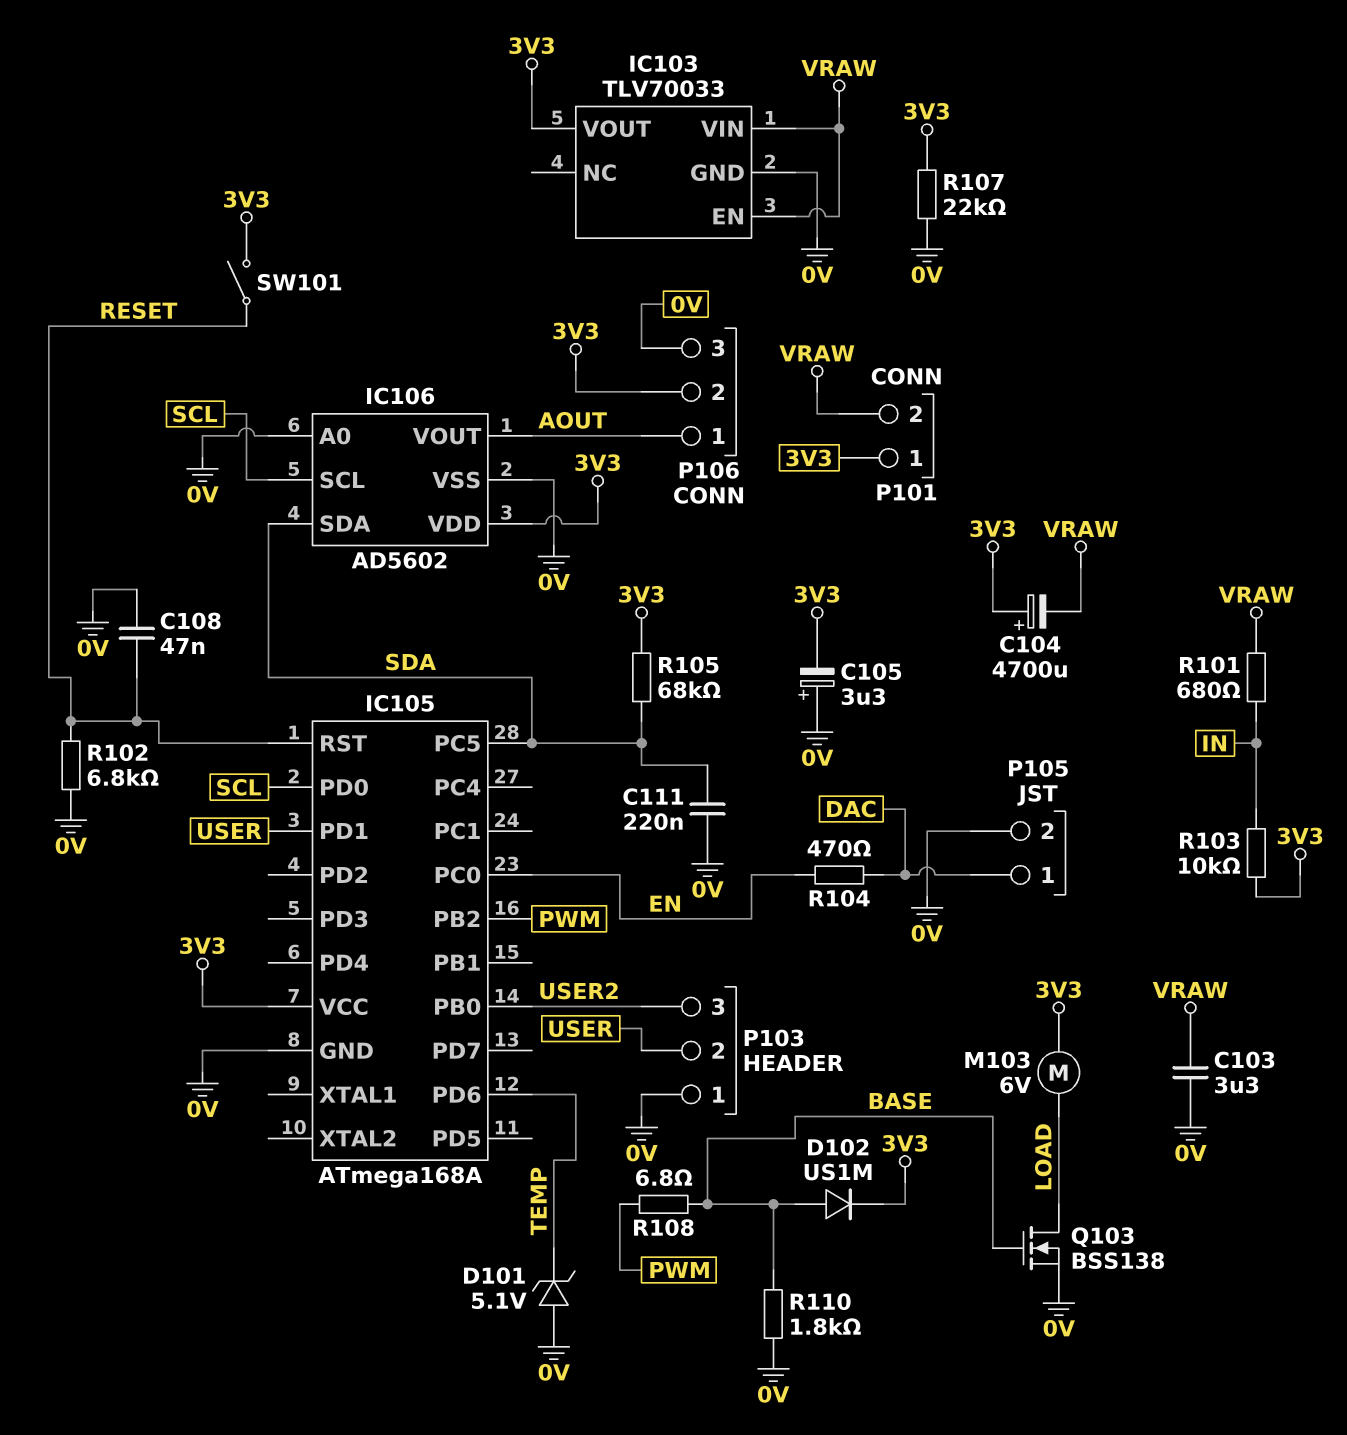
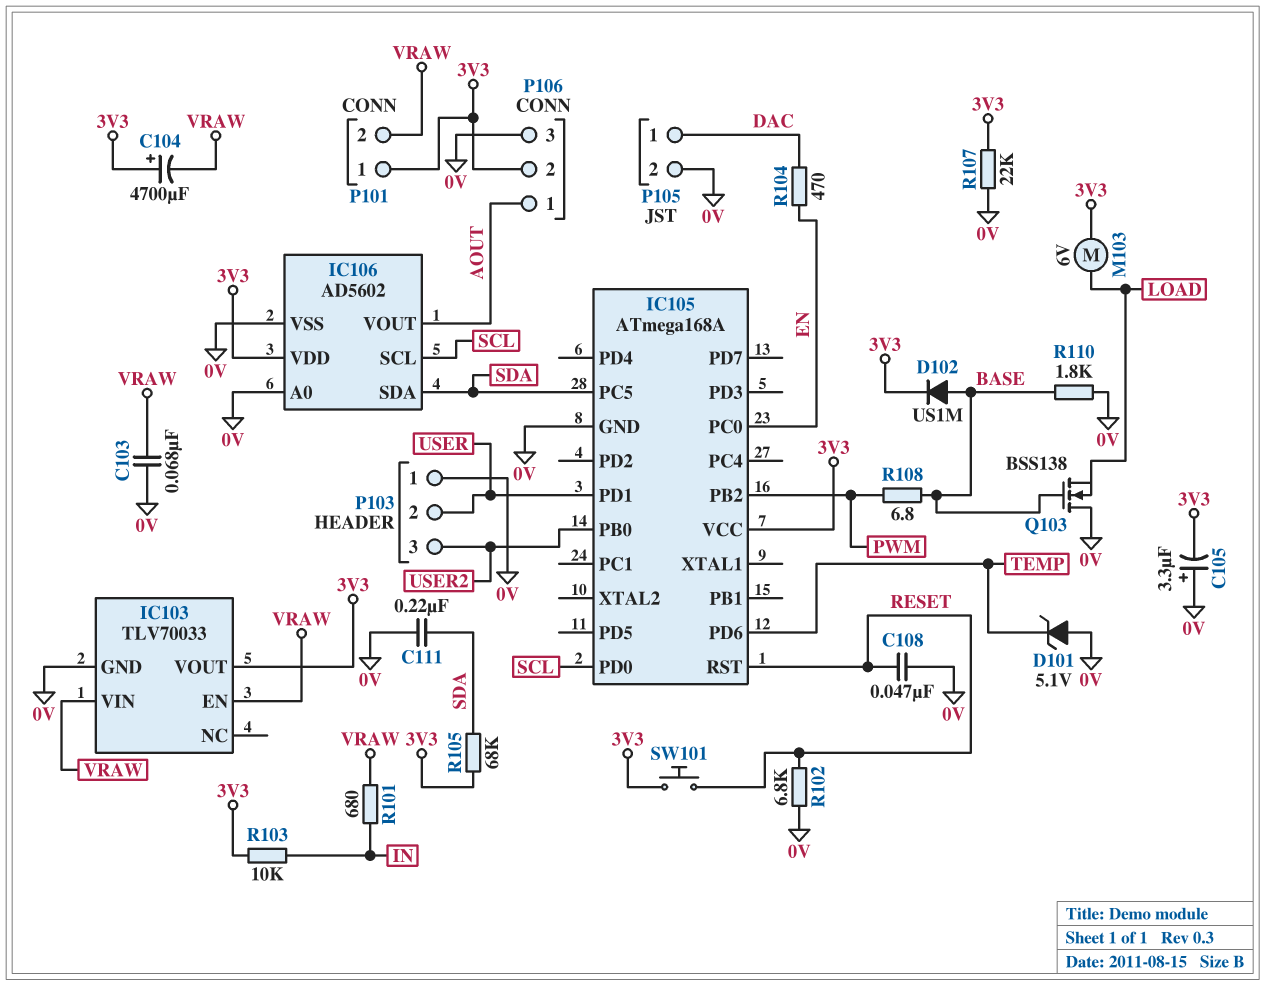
C103: 3.3uF (0V, VRAW) -> 68nF (0V, VRAW)
Q103: NMOS BSS138 (G BASE, D LOAD, S 0V) -> NMOS BSS138 (G BASE, D 0V, S LOAD)
SW101: switch (3V3, RESET) -> button (3V3, RESET)

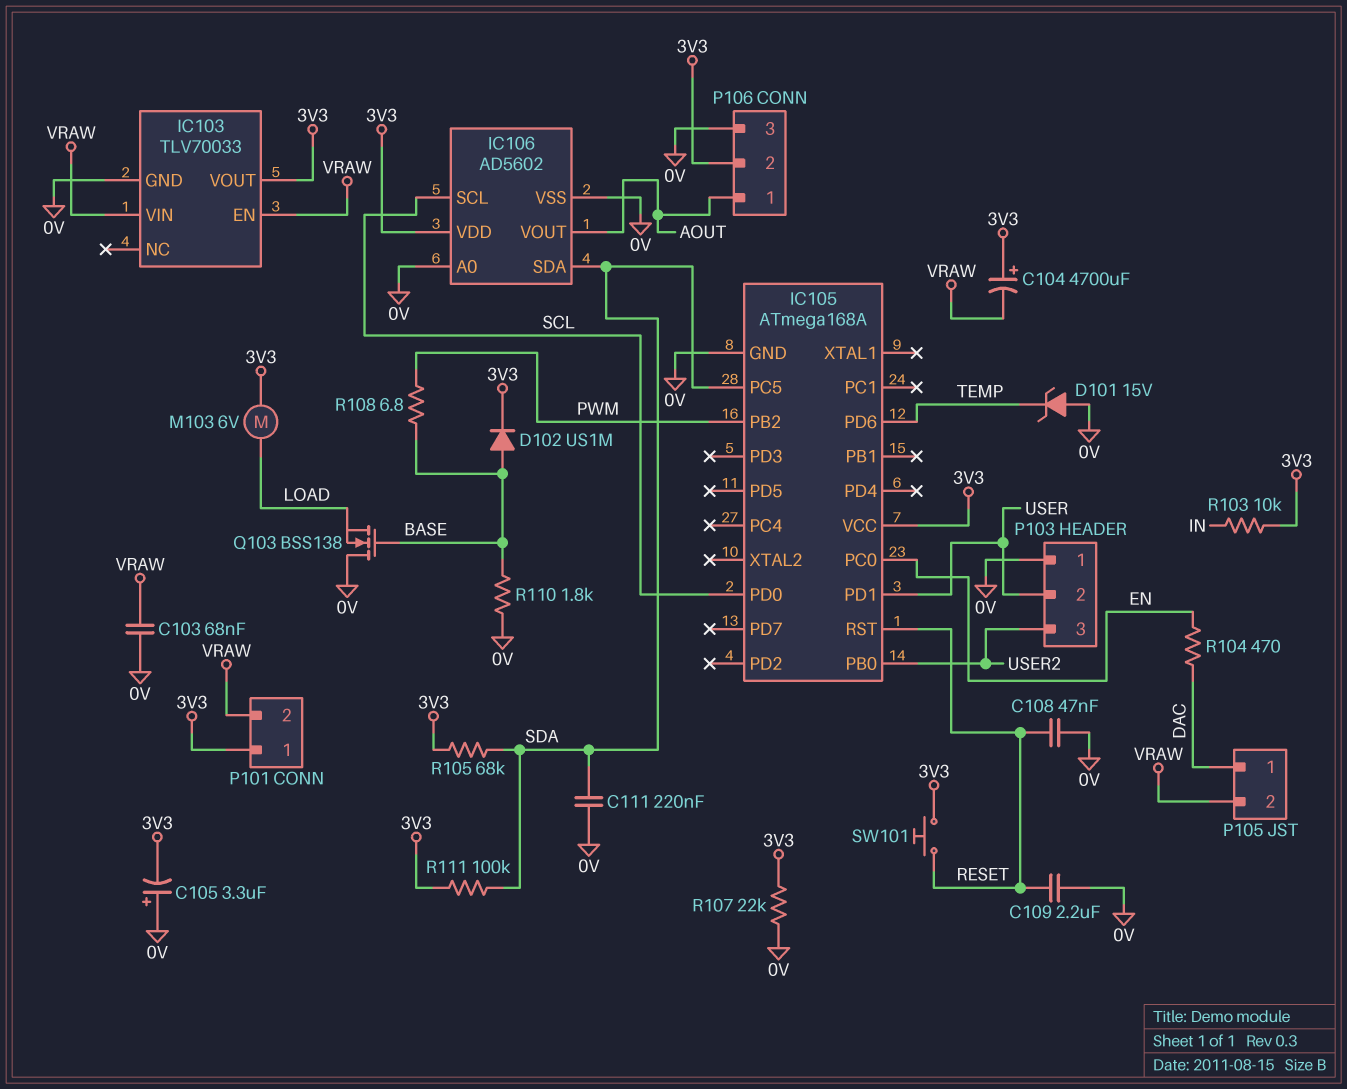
C109: none -> 2.2uF (0V, RESET)
D101: zener 5.1V (A 0V, K TEMP) -> zener 15V (A 0V, K TEMP)
P105 pin 2: 0V -> VRAW
R101: 680 (IN, VRAW) -> none
R102: 6.8k (0V, RESET) -> none
R111: none -> 100k (3V3, SDA)

